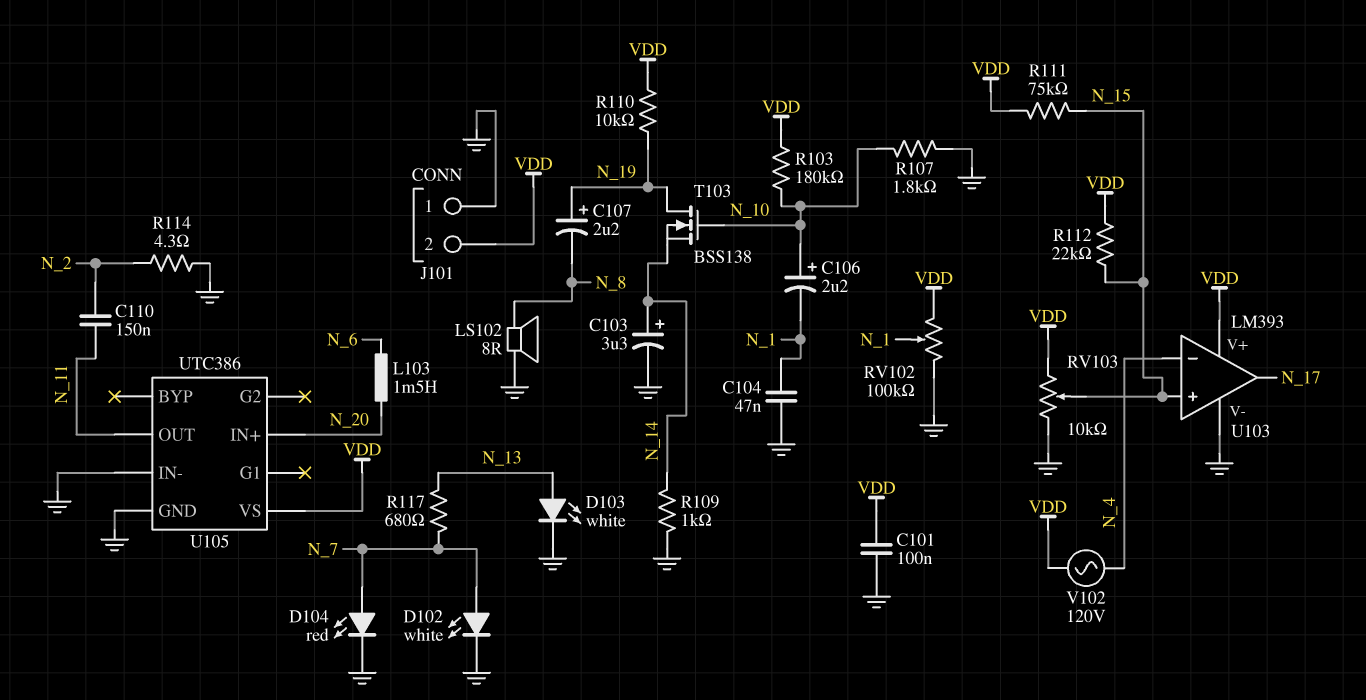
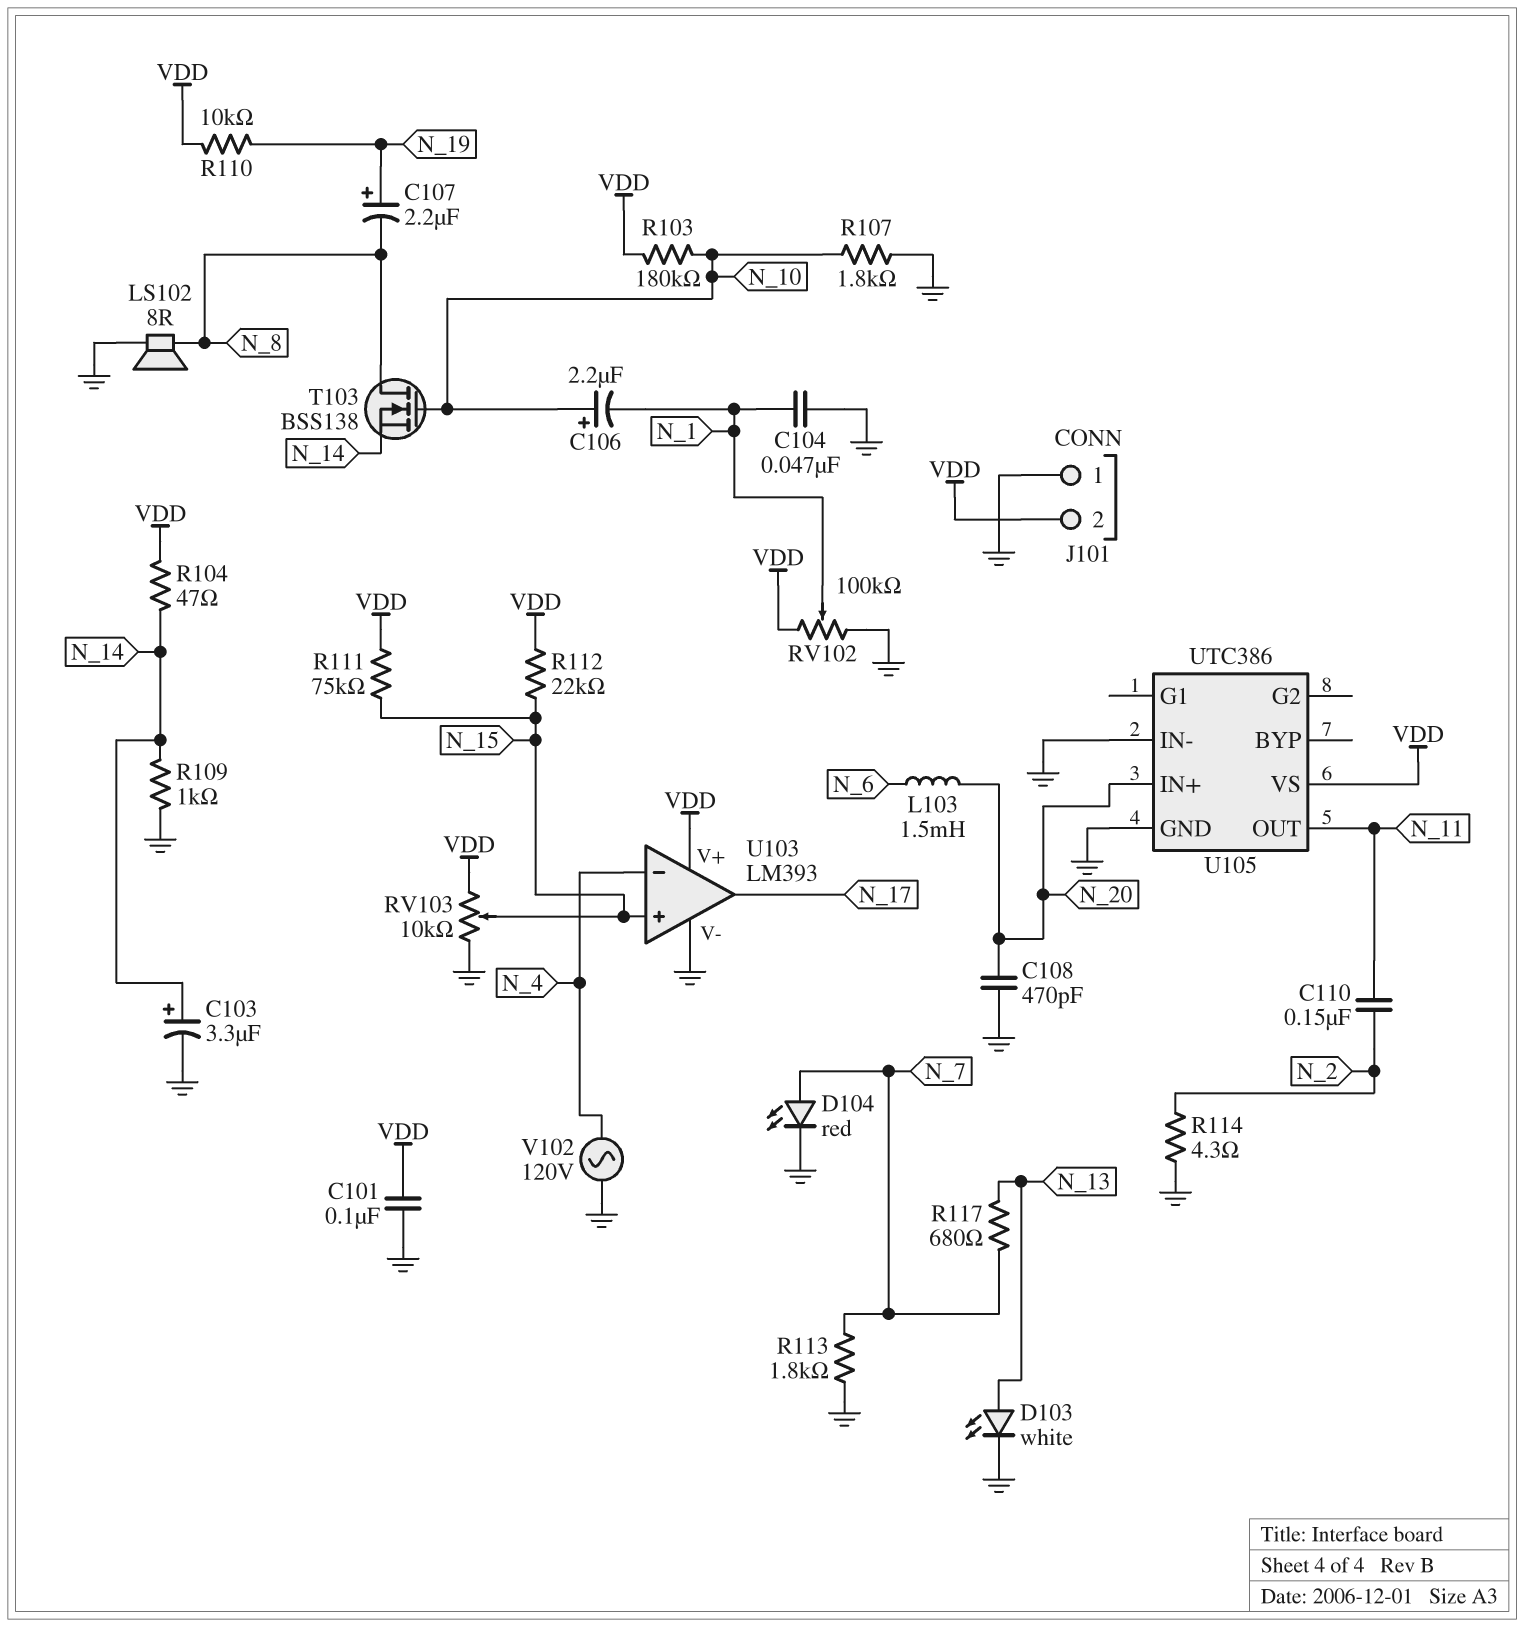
C108: none -> 470pF (GND, N_20)
D102: LED white (A N_7, K GND) -> none
R104: none -> 47 (N_14, VDD)
R113: none -> 1.8k (GND, N_7)
T103: NMOS BSS138 (G N_10, D N_19, S N_14) -> NMOS BSS138 (G N_10, D N_8, S N_14)
V102: AC 120V (N_4, VDD) -> AC 120V (GND, N_4)

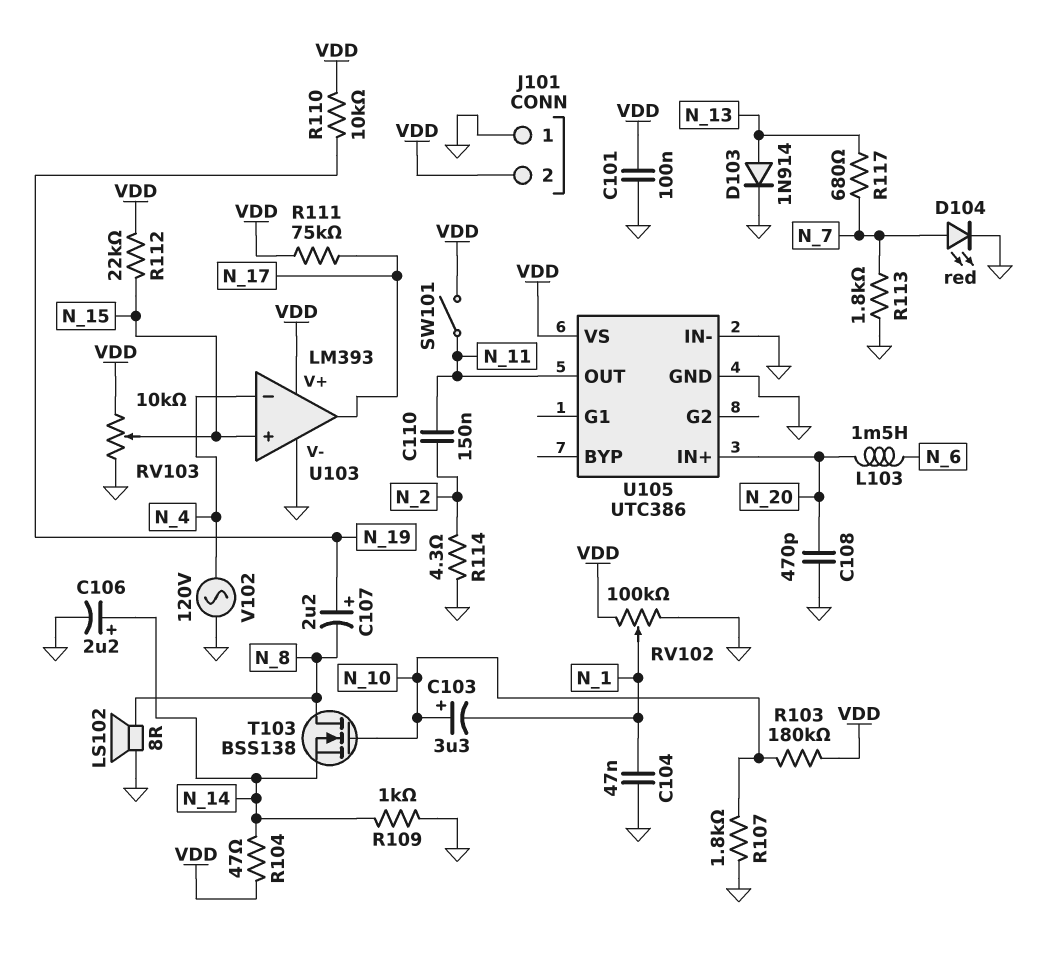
C103: 3.3uF (plus N_14, minus GND) -> 3.3uF (plus N_10, minus N_1)
C106: 2.2uF (plus N_10, minus N_1) -> 2.2uF (plus N_14, minus GND)
D103: LED white (A N_13, K GND) -> diode 1N914 (A N_13, K GND)
R111: 75k (N_15, VDD) -> 75k (N_17, VDD)
SW101: none -> switch (N_11, VDD)

